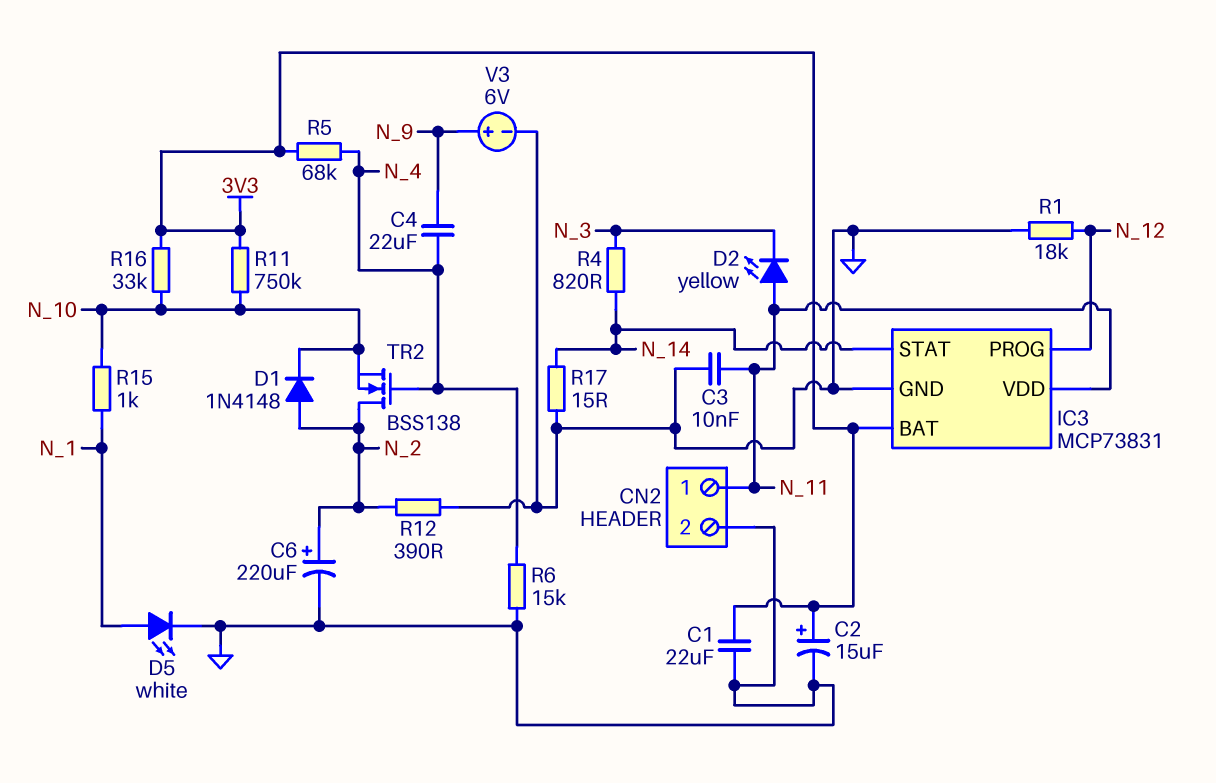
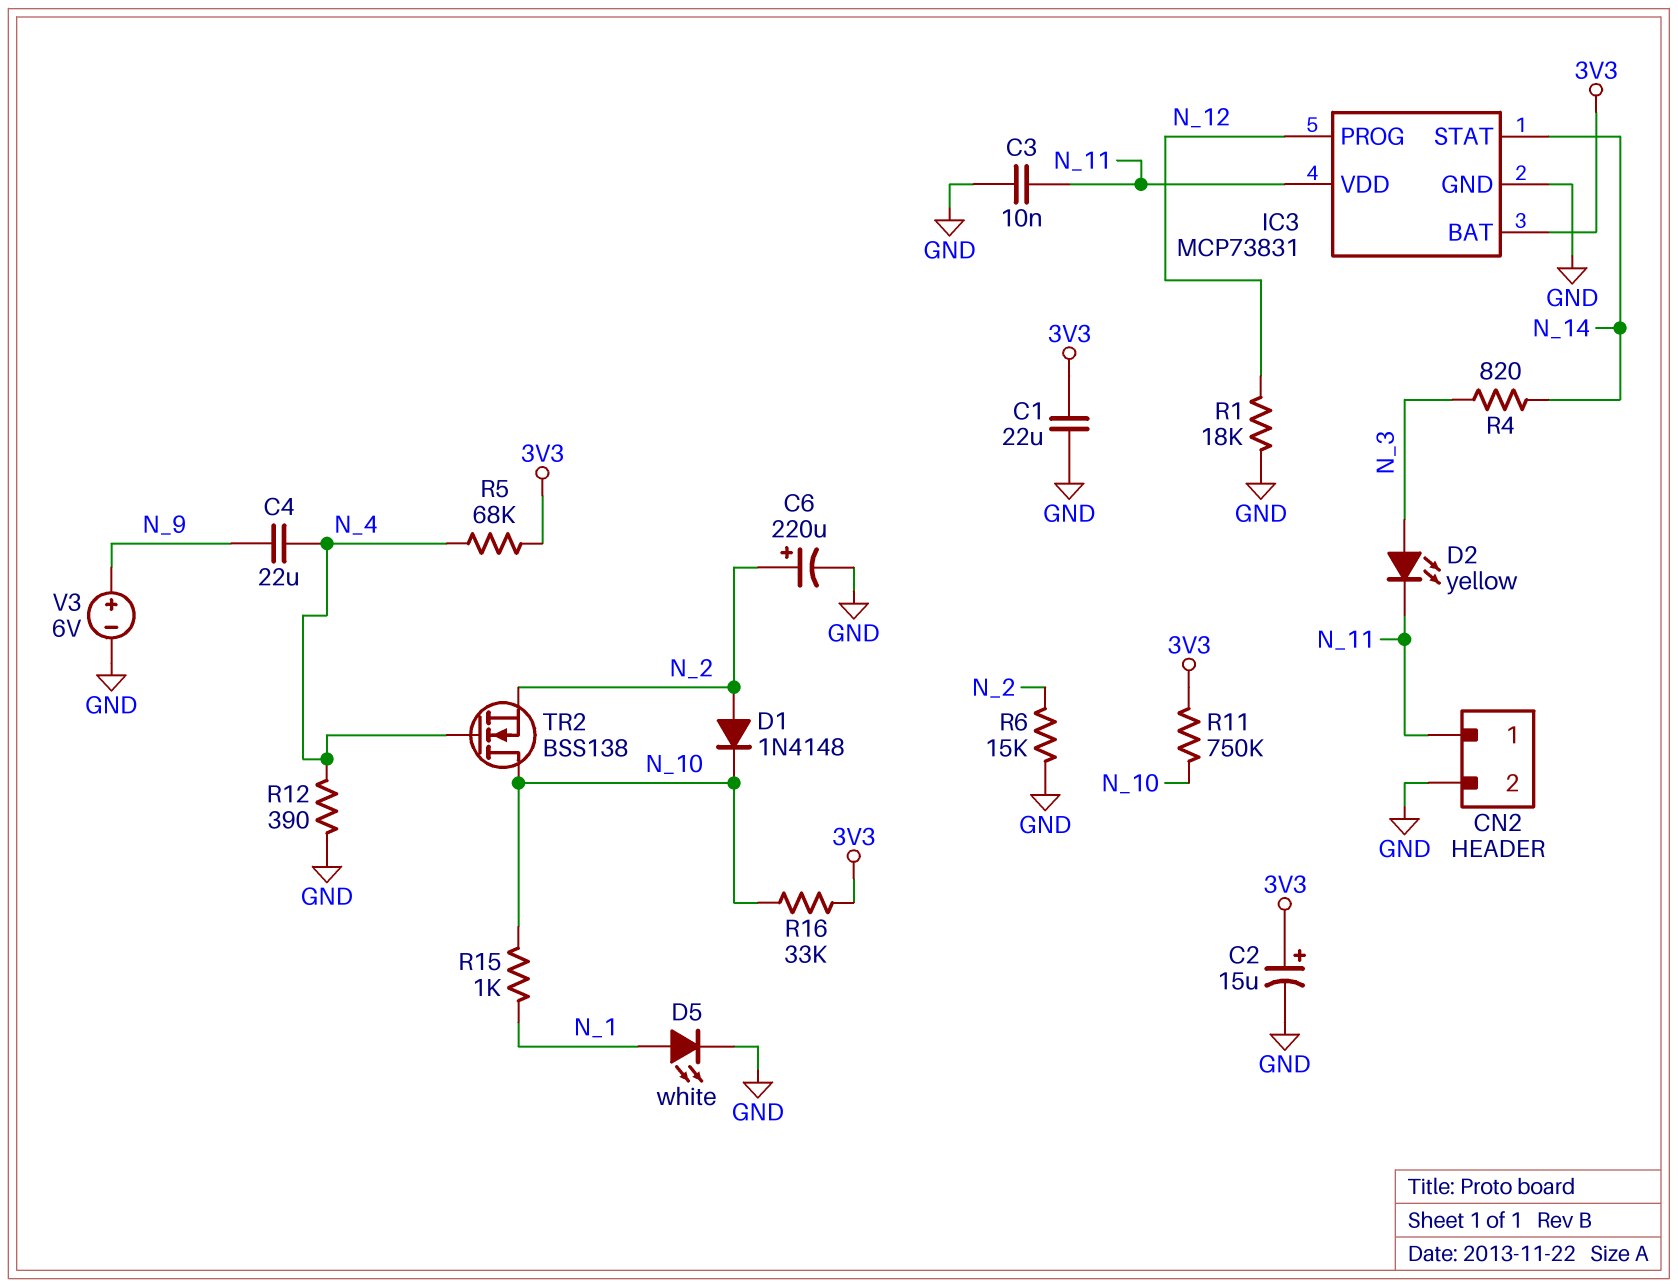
D2: LED yellow (A N_11, K N_3) -> LED yellow (A N_3, K N_11)
R6: 15k (GND, N_4) -> 15k (GND, N_2)
R12: 390 (GND, N_2) -> 390 (GND, N_4)
R17: 15 (GND, N_14) -> none
TR2: NMOS BSS138 (G N_4, D N_2, S N_10) -> NMOS BSS138 (G N_4, D N_10, S N_2)

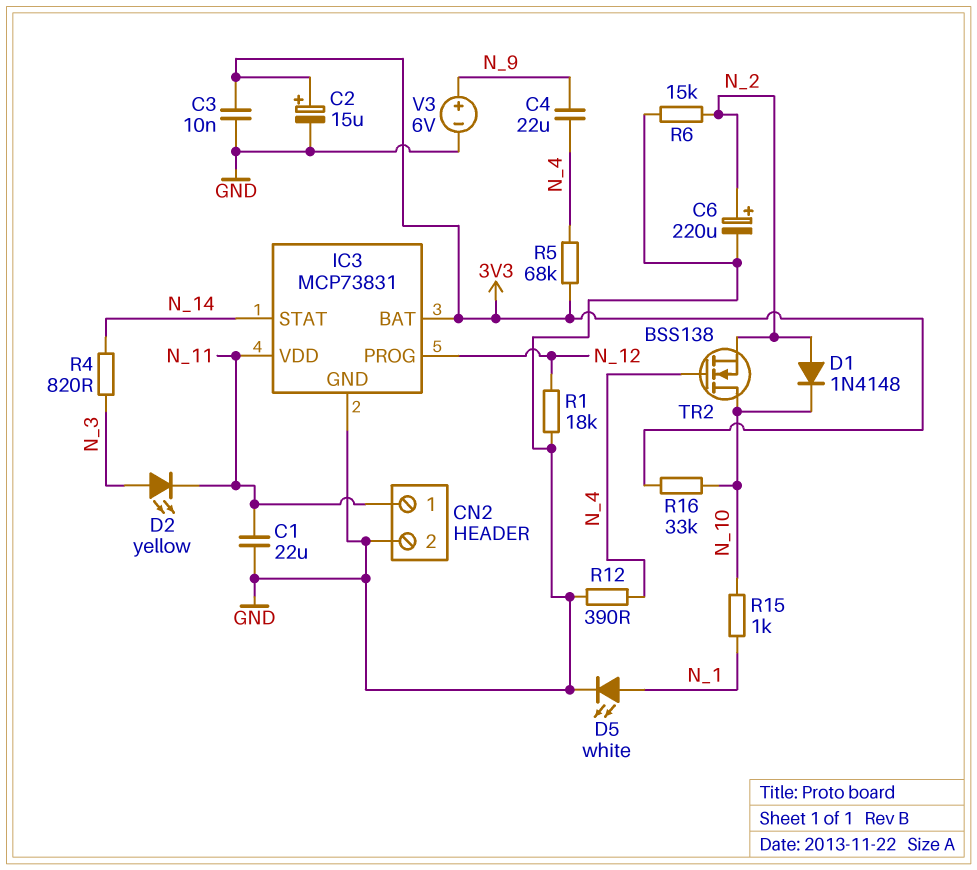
C1: 22uF (3V3, GND) -> 22uF (GND, N_11)
C3: 10nF (GND, N_11) -> 10nF (3V3, GND)
R11: 750k (3V3, N_10) -> none

